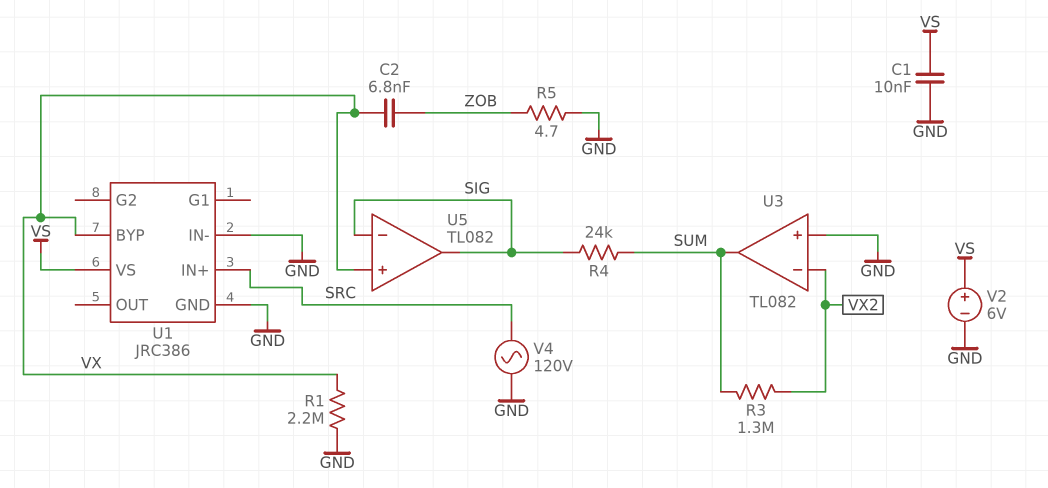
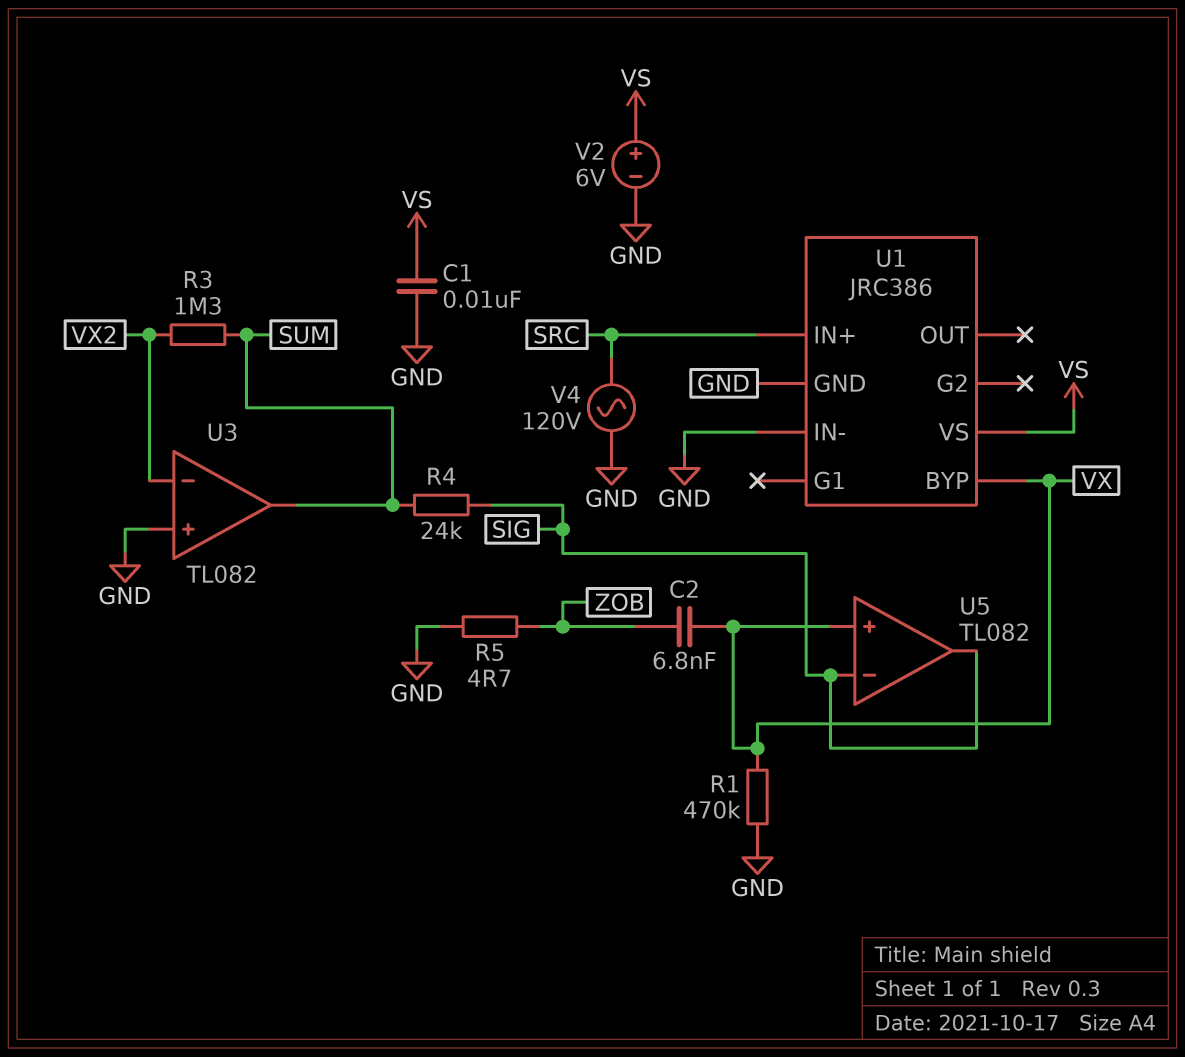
R1: 2.2M (GND, VX) -> 470k (GND, VX)

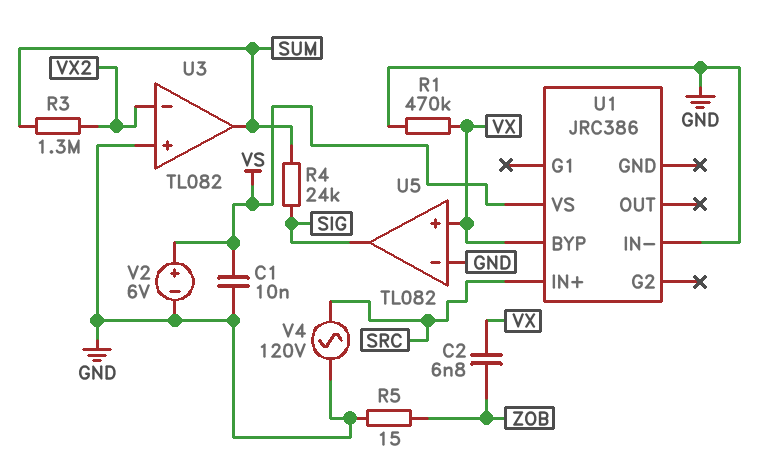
R5: 4.7 (GND, ZOB) -> 15 (GND, ZOB)
U1 pin GND: GND -> none
U5 pin in-: SIG -> GND

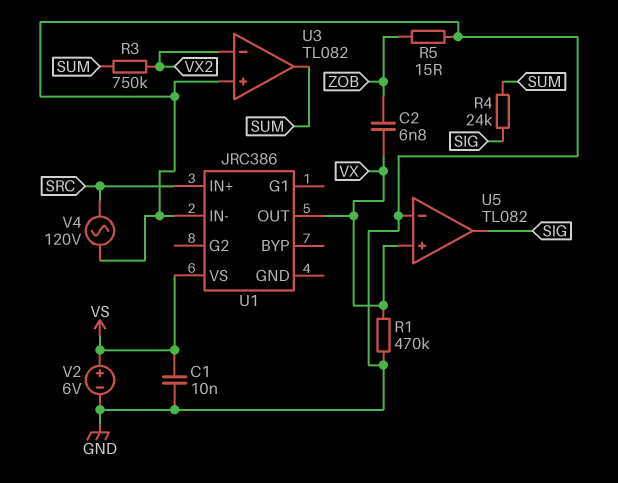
R3: 1.3M (SUM, VX2) -> 750k (SUM, VX2)
U1 pin BYP: VX -> none
U1 pin OUT: none -> VX

